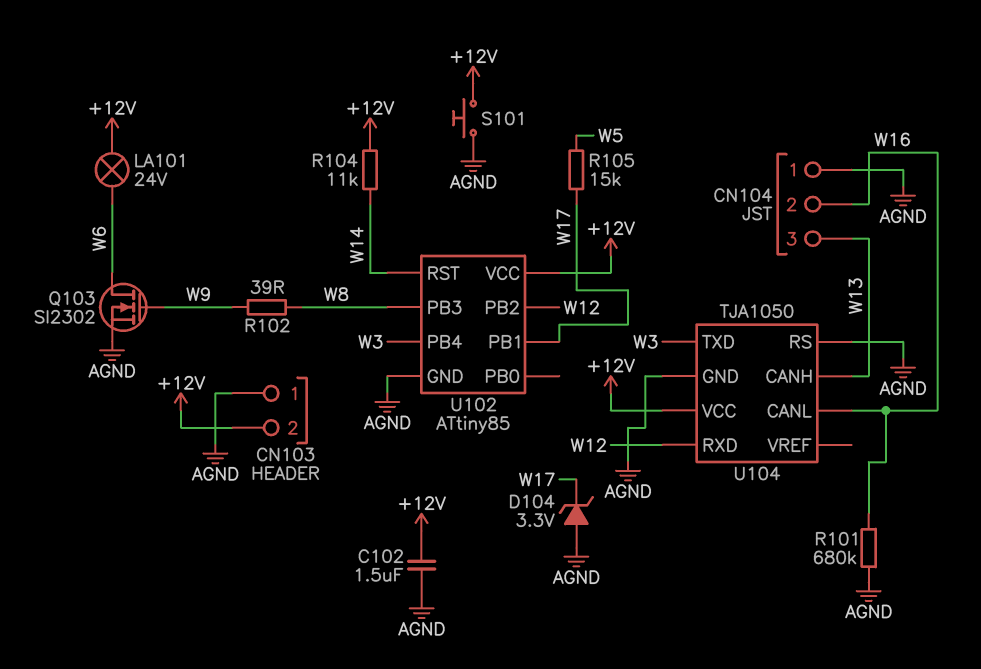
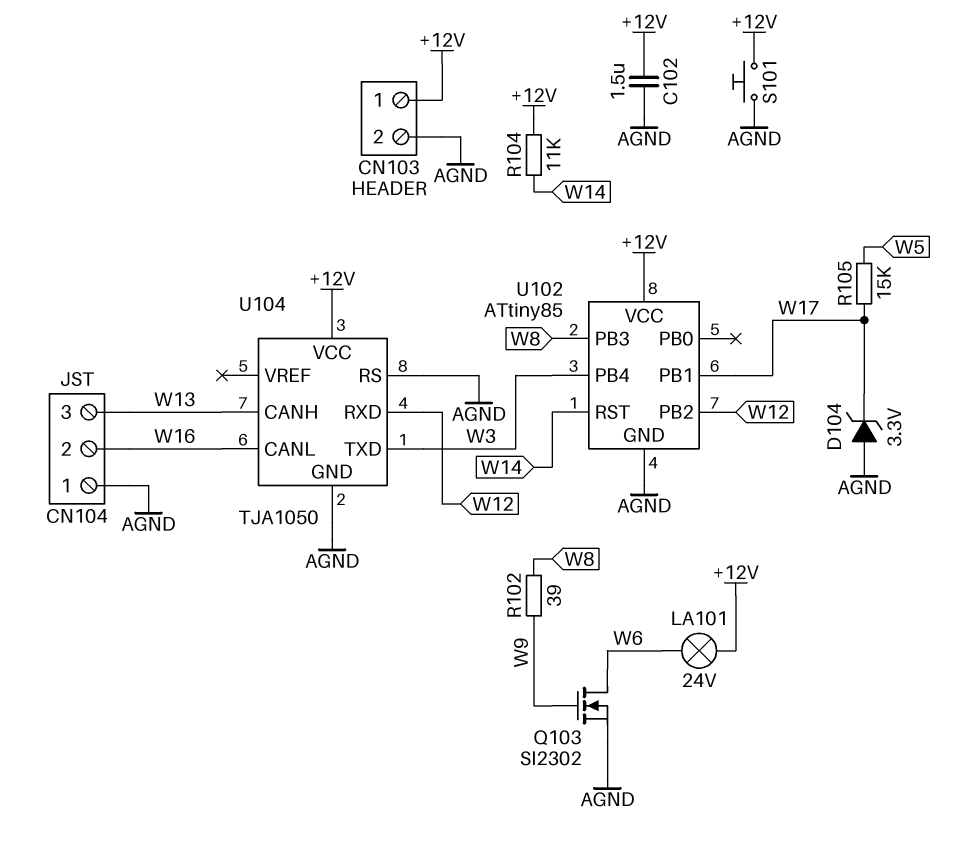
CN103 pin 1: AGND -> +12V
CN103 pin 2: +12V -> AGND
R101: 680k (AGND, W16) -> none

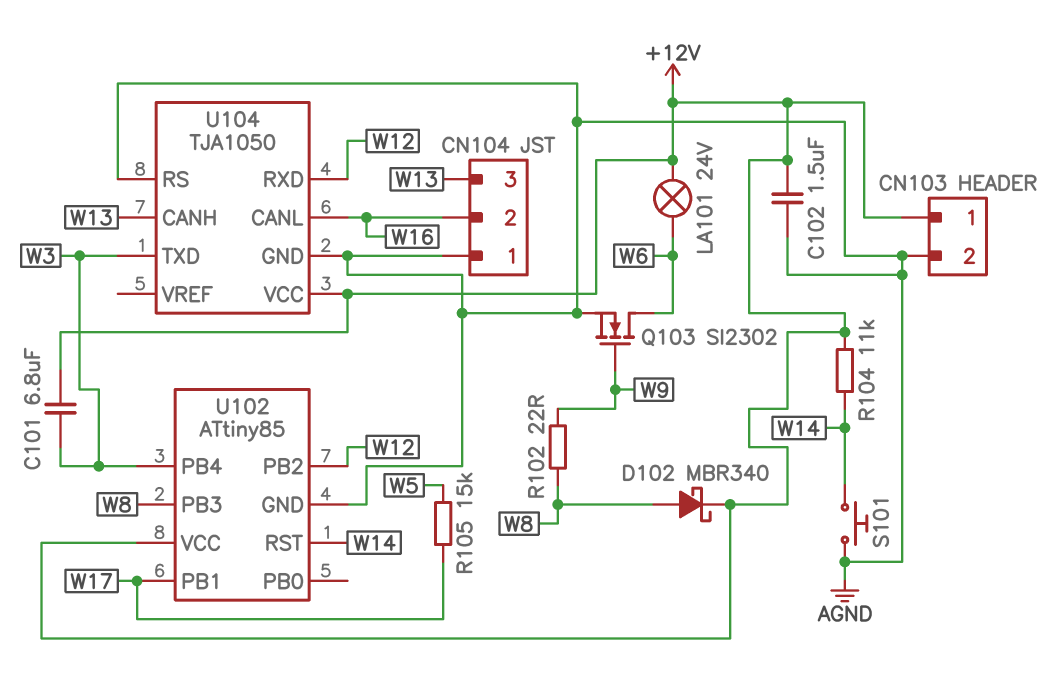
C101: none -> 6.8uF (+12V, W3)
D102: none -> schottky MBR340 (A W8, K +12V)
D104: zener 3.3V (A AGND, K W17) -> none
R102: 39 (W8, W9) -> 22 (W8, W9)
S101: button (+12V, AGND) -> button (AGND, W14)

